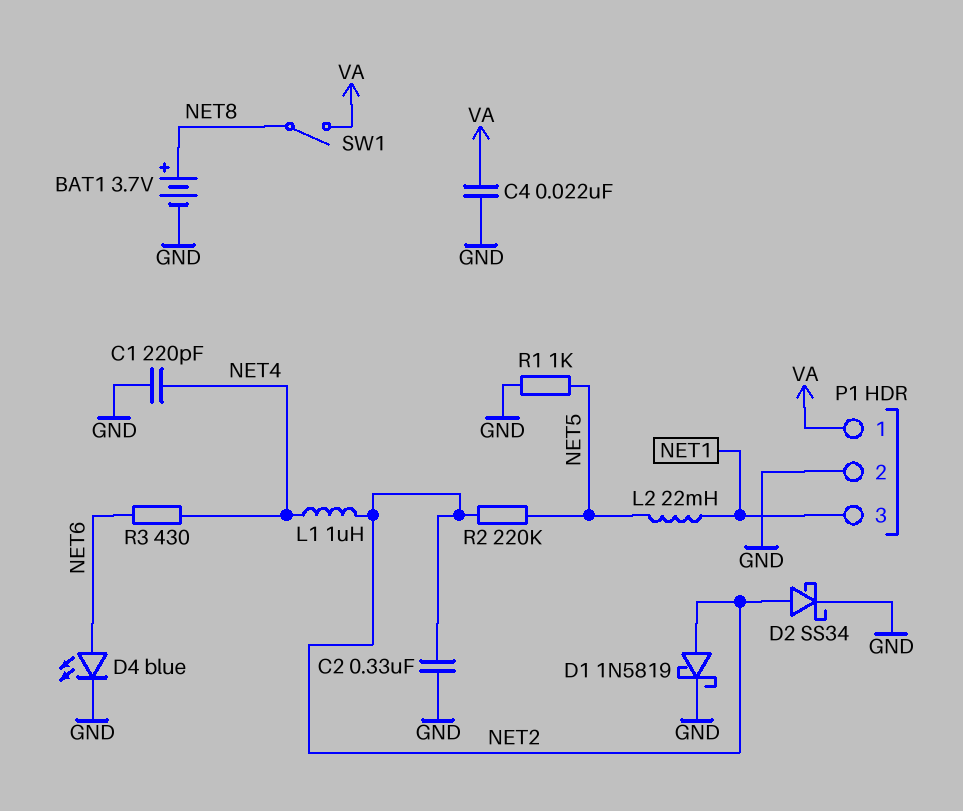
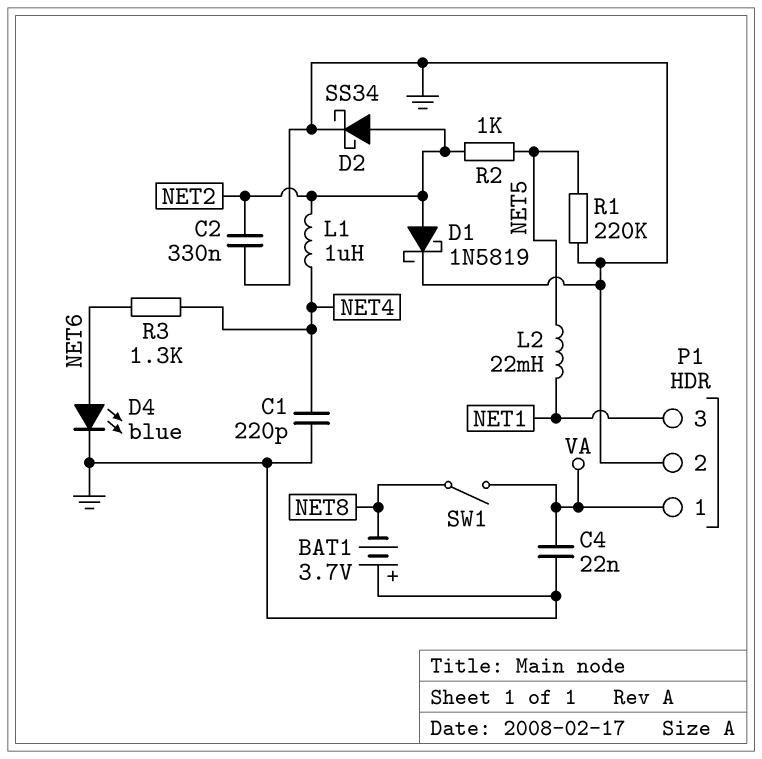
BAT1: 3.7V (plus NET8, minus GND) -> 3.7V (plus GND, minus NET8)
R1: 1k (GND, NET5) -> 220k (GND, NET5)
R2: 220k (NET2, NET5) -> 1k (NET2, NET5)
R3: 430 (NET4, NET6) -> 1.3k (NET4, NET6)

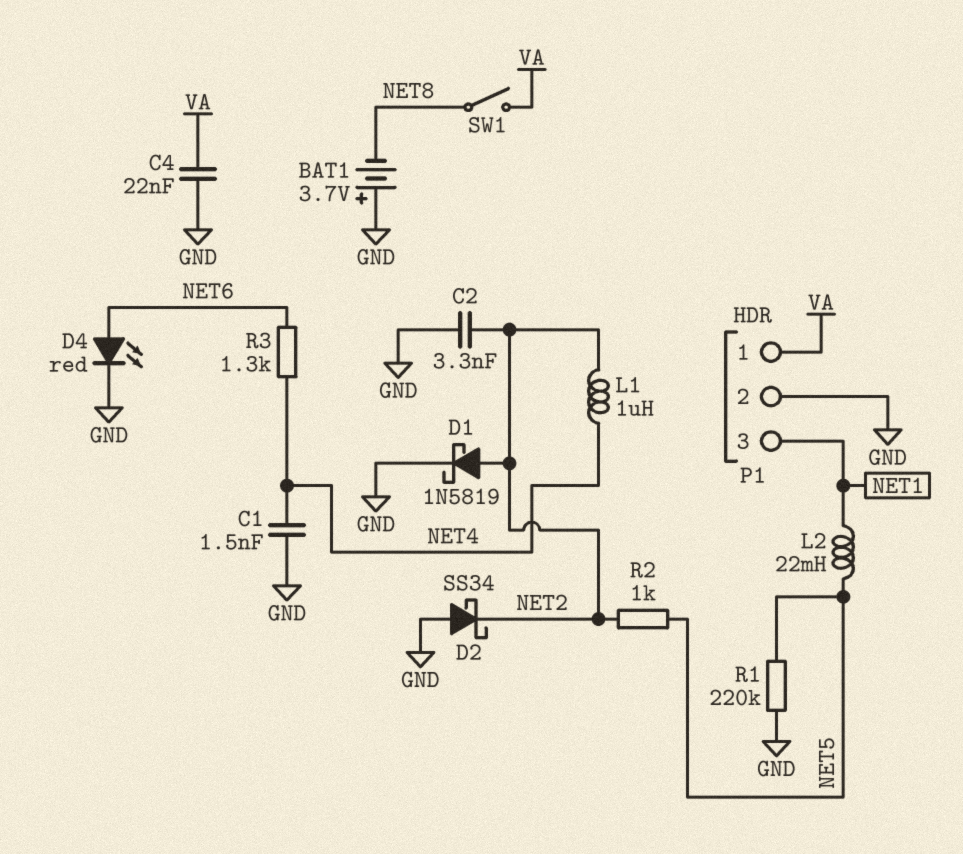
C1: 220pF (GND, NET4) -> 1.5nF (GND, NET4)
C2: 330nF (GND, NET2) -> 3.3nF (GND, NET2)
D2: schottky SS34 (A NET2, K GND) -> schottky SS34 (A GND, K NET2)
D4: LED blue (A NET6, K GND) -> LED red (A NET6, K GND)

